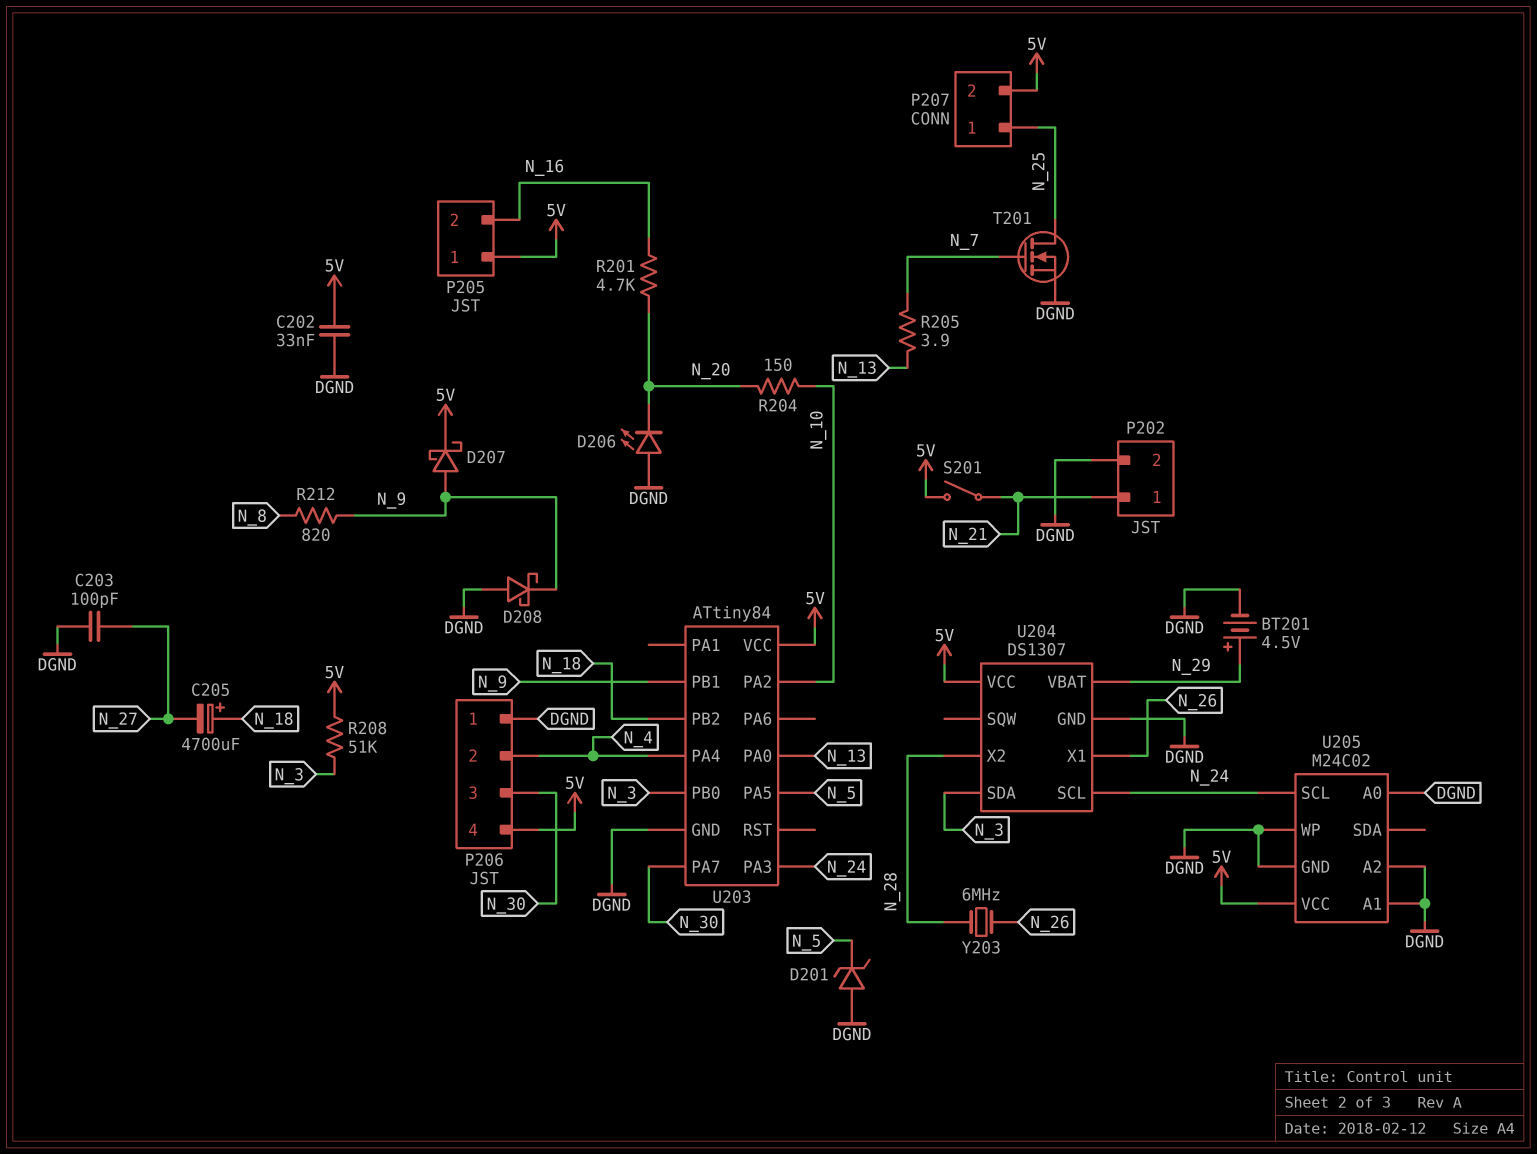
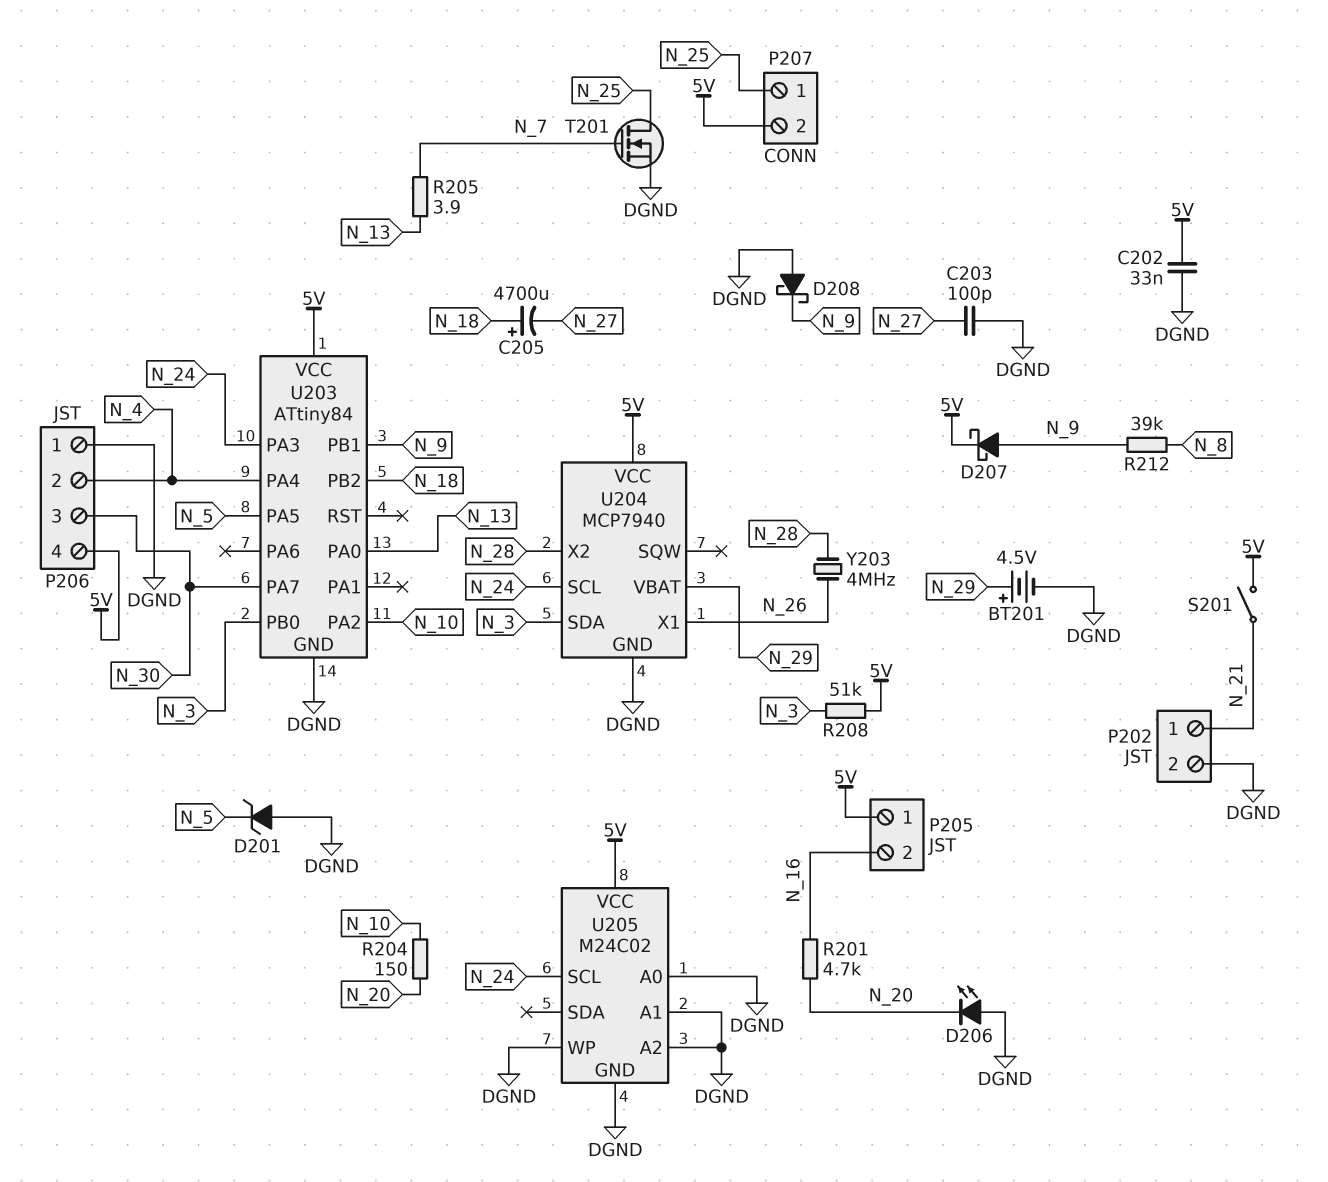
R212: 820 (N_8, N_9) -> 39k (N_8, N_9)
U204: DS1307 -> MCP7940
Y203: 6MHz (N_26, N_28) -> 4MHz (N_26, N_28)

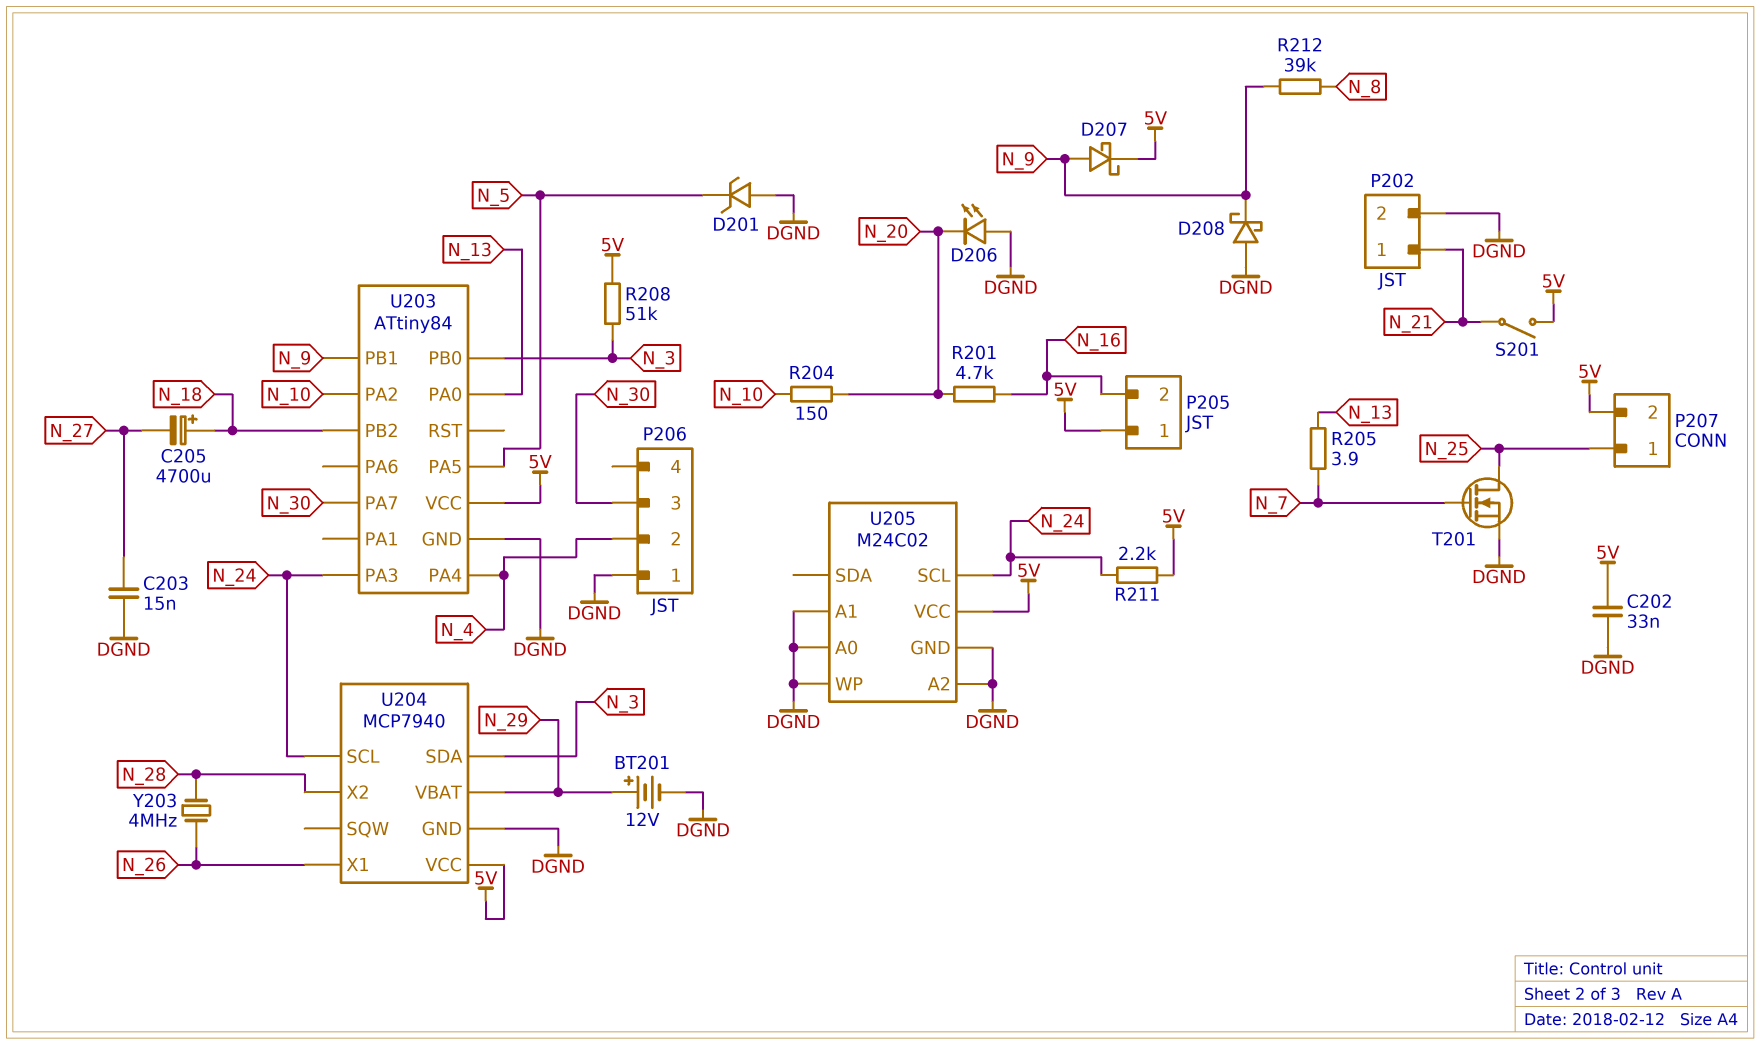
BT201: 4.5V (plus N_29, minus DGND) -> 12V (plus N_29, minus DGND)
C203: 100pF (DGND, N_27) -> 15nF (DGND, N_27)
P206 pin 4: 5V -> none
R211: none -> 2.2k (5V, N_24)

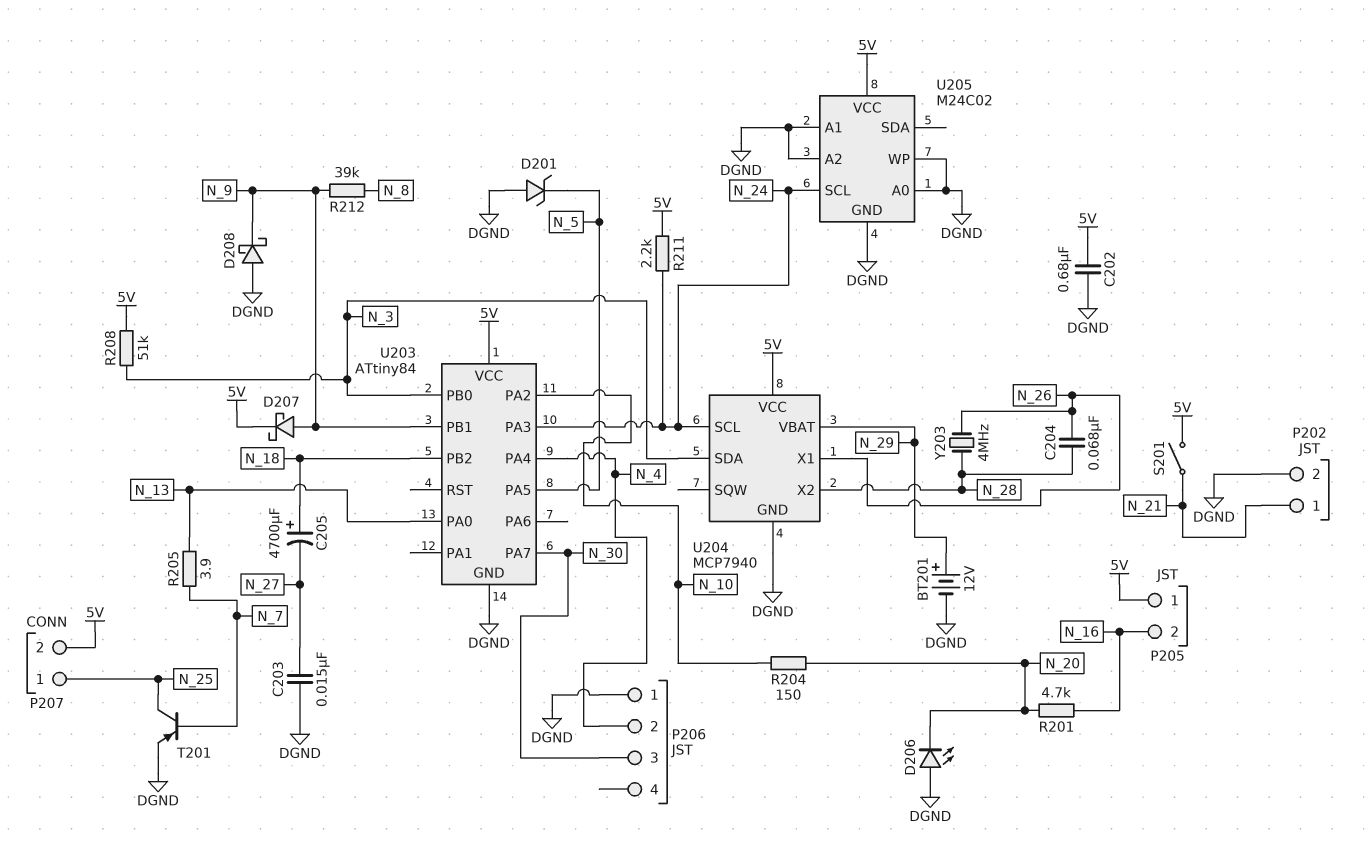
C202: 33nF (5V, DGND) -> 680nF (5V, DGND)
C204: none -> 68nF (N_26, N_28)
T201: NMOS (G N_7, D N_25, S DGND) -> PNP (B N_7, C N_25, E DGND)

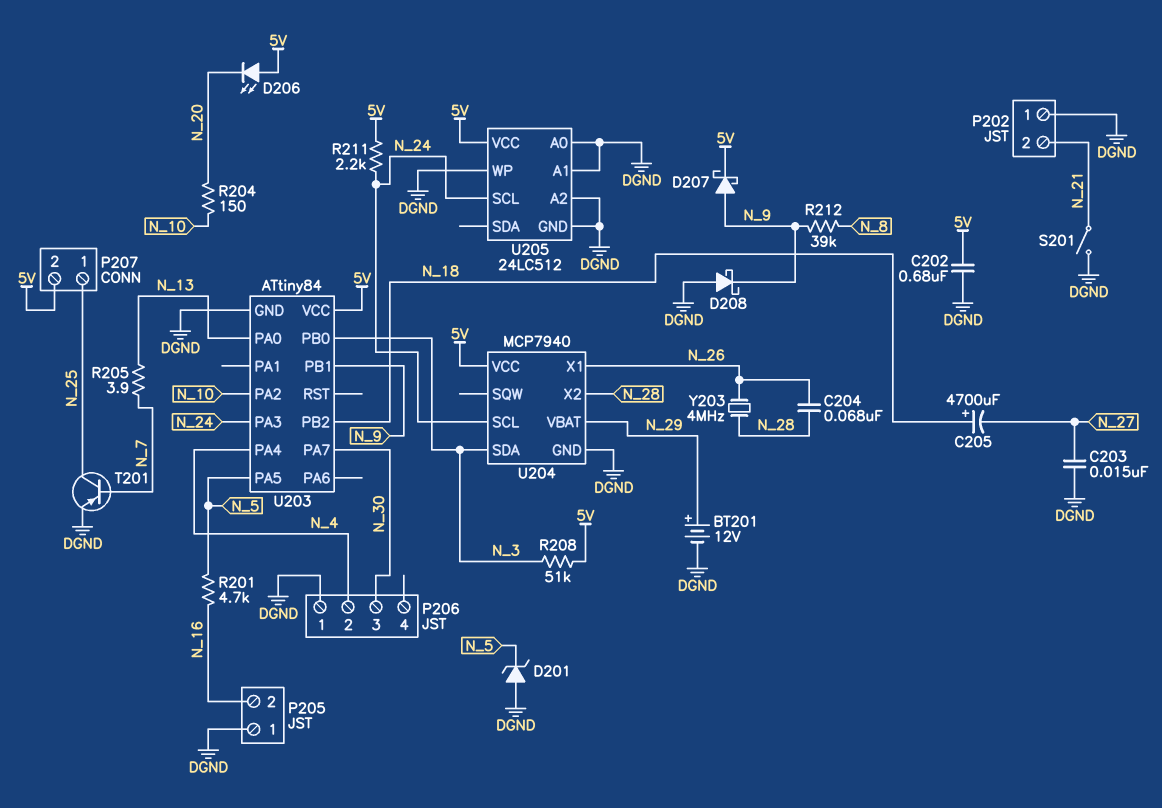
D206: LED (A DGND, K N_20) -> LED (A 5V, K N_20)
P202 pin 1: N_21 -> DGND
P202 pin 2: DGND -> N_21
P205 pin 1: 5V -> DGND
R201: 4.7k (N_16, N_20) -> 4.7k (N_5, N_16)
S201: switch (5V, N_21) -> switch (DGND, N_21)
U205: M24C02 -> 24LC512

